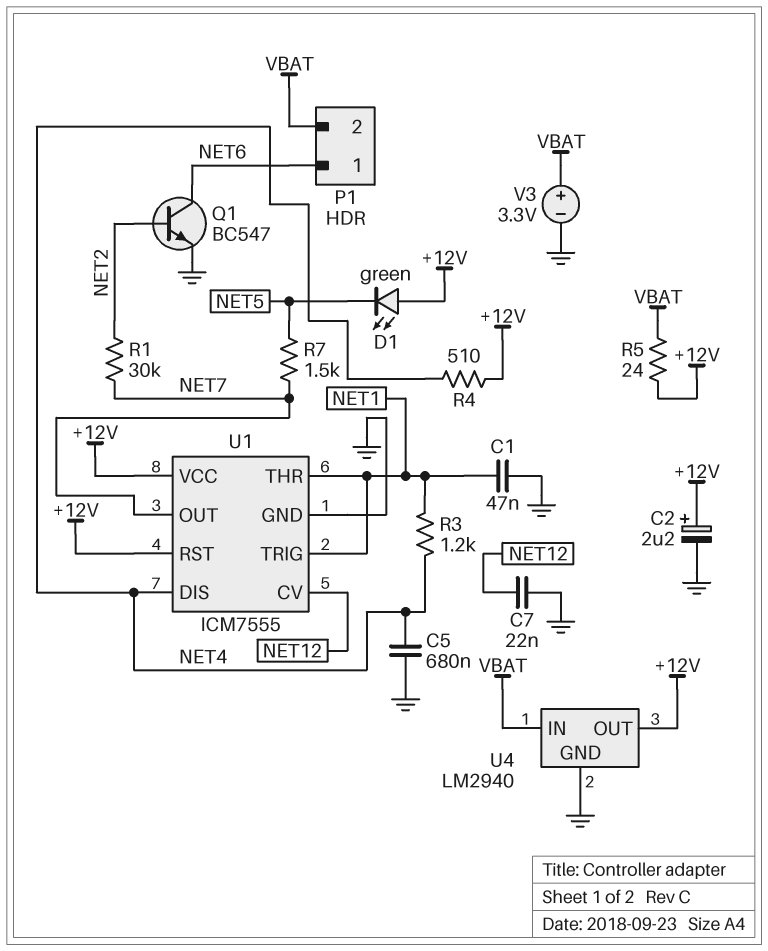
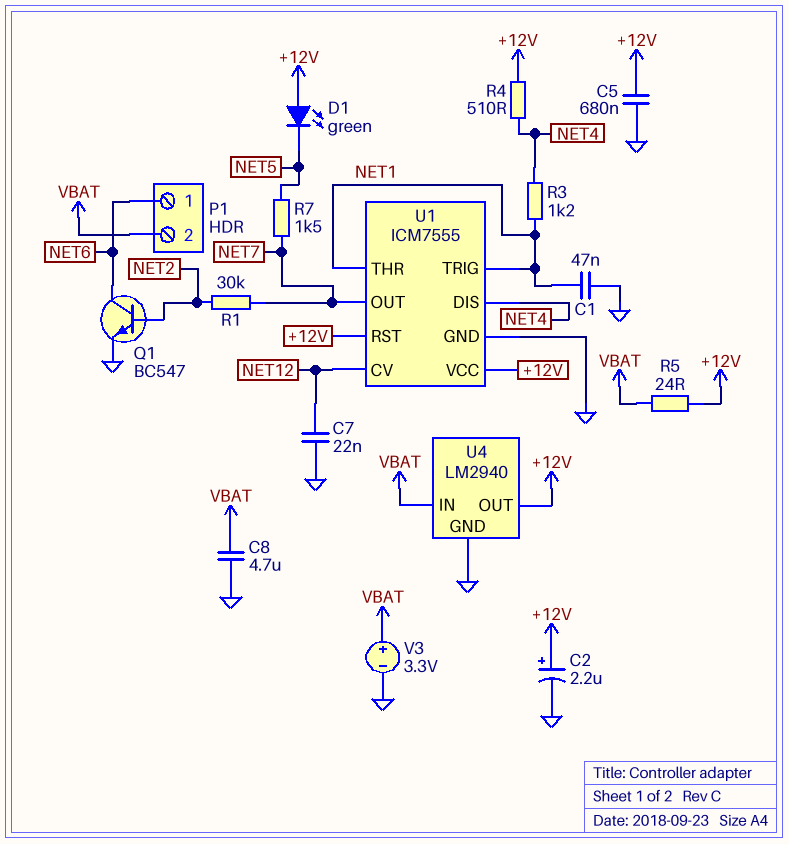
C5: 680nF (GND, NET4) -> 680nF (+12V, GND)
C8: none -> 4.7uF (GND, VBAT)

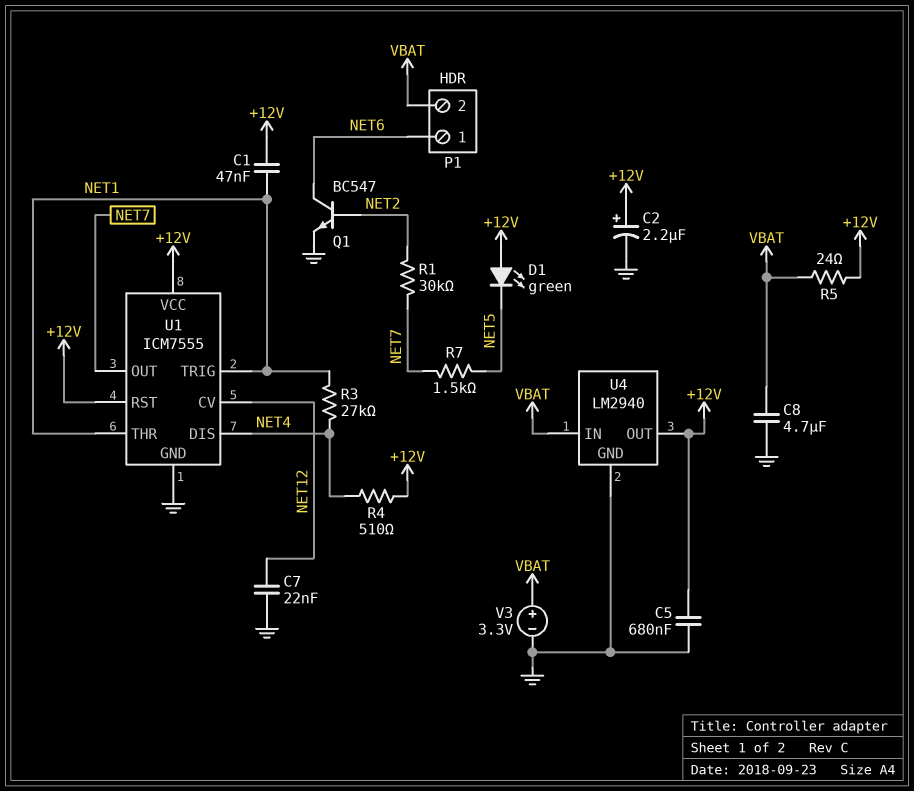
C1: 47nF (GND, NET1) -> 47nF (+12V, NET1)
R3: 1.2k (NET1, NET4) -> 27k (NET1, NET4)

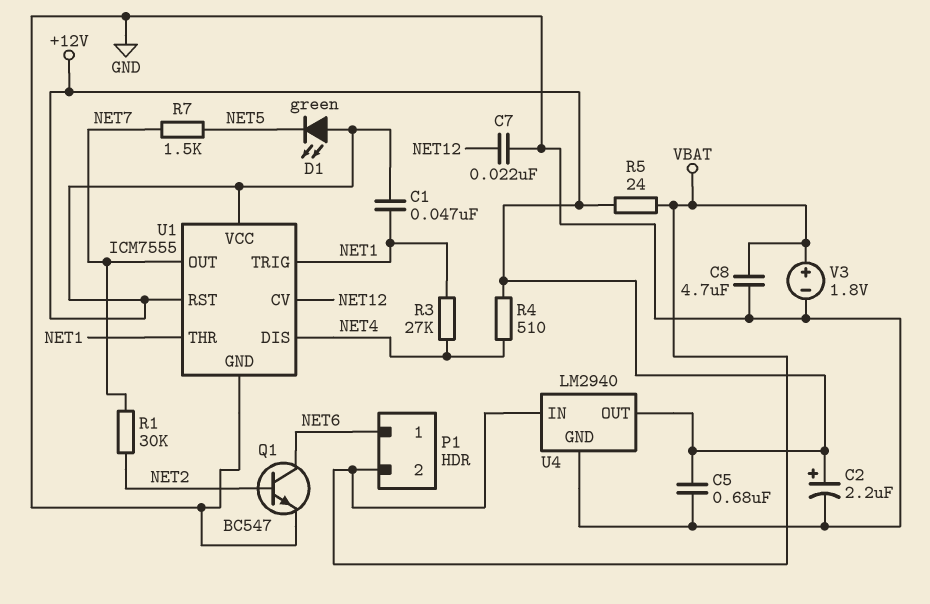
V3: 3.3V (plus VBAT, minus GND) -> 1.8V (plus VBAT, minus GND)

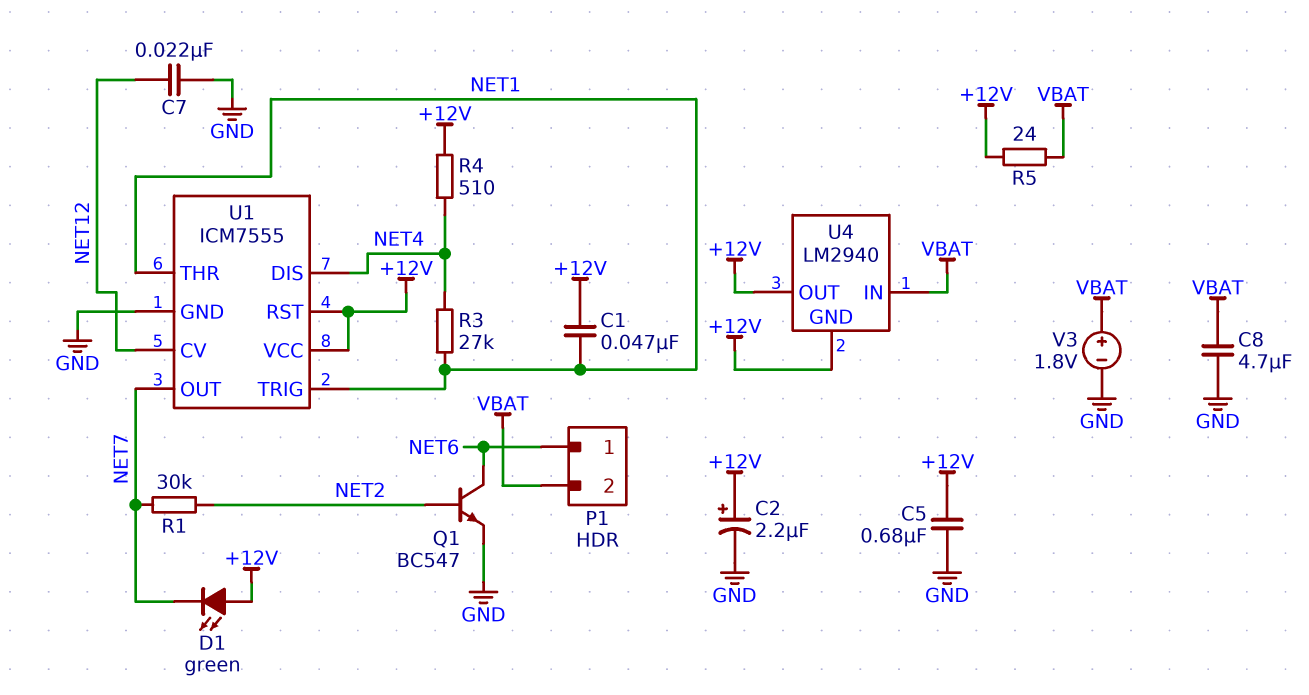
D1: LED green (A +12V, K NET5) -> LED green (A +12V, K NET7)
R7: 1.5k (NET5, NET7) -> none
U4 pin GND: GND -> +12V

